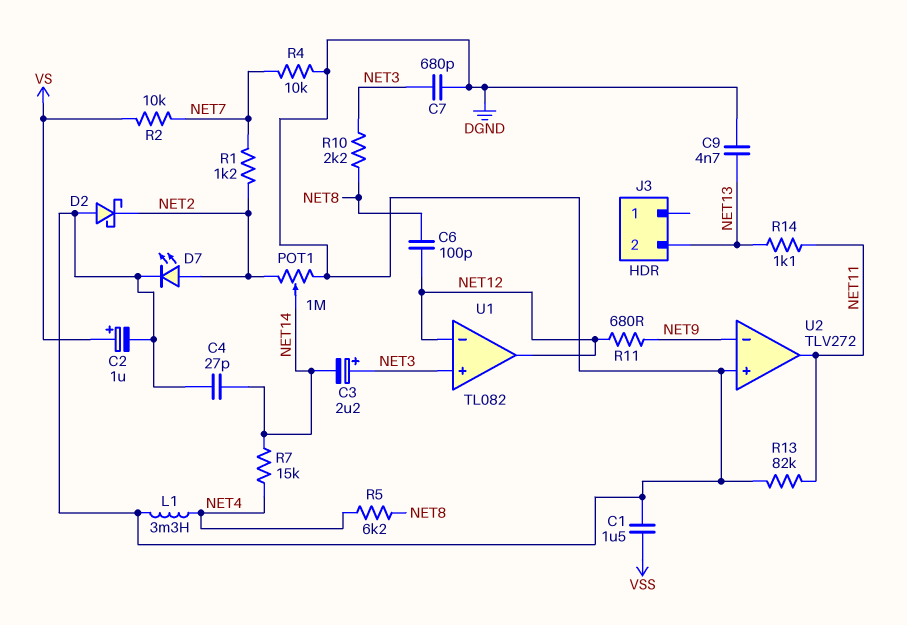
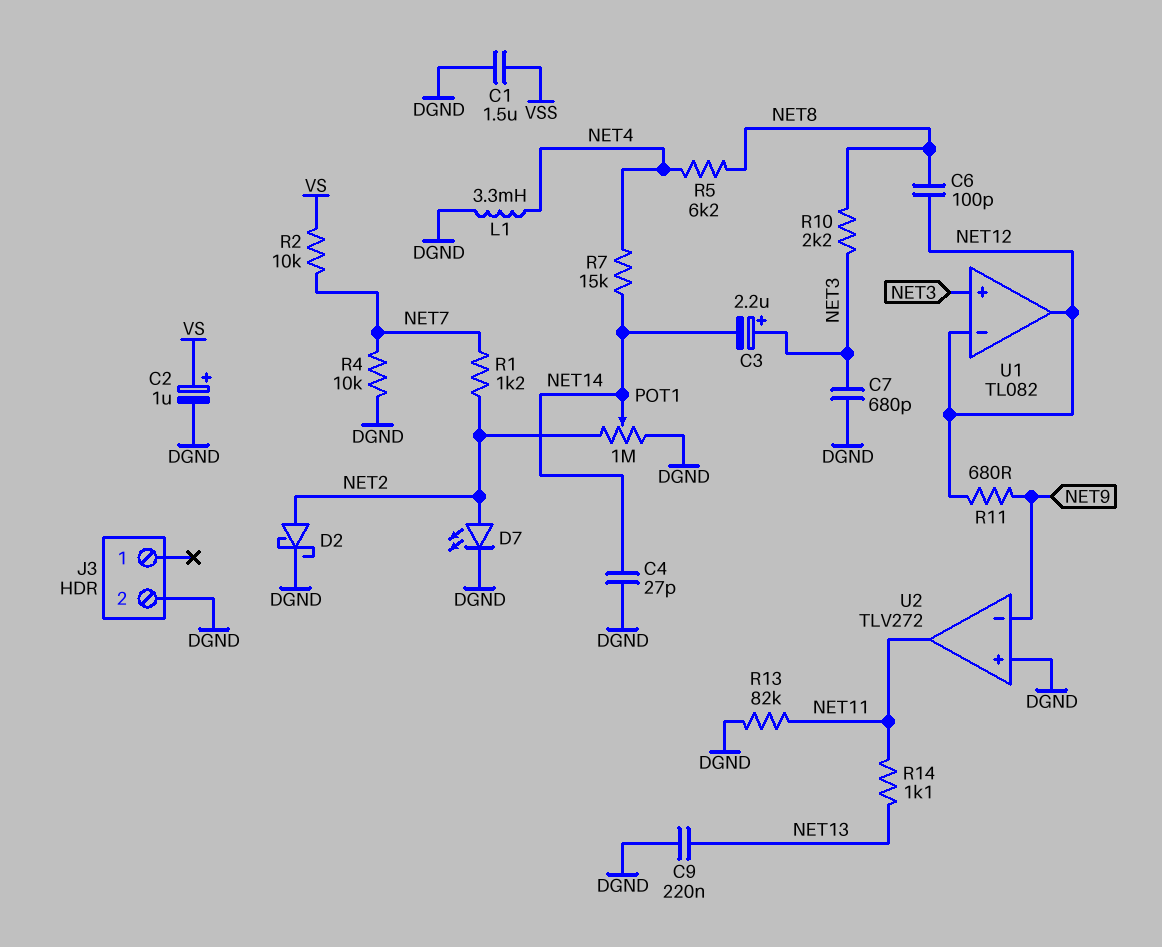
C9: 4.7nF (DGND, NET13) -> 220nF (DGND, NET13)
D2: schottky (A DGND, K NET2) -> schottky (A NET2, K DGND)
J3 pin 2: NET13 -> DGND

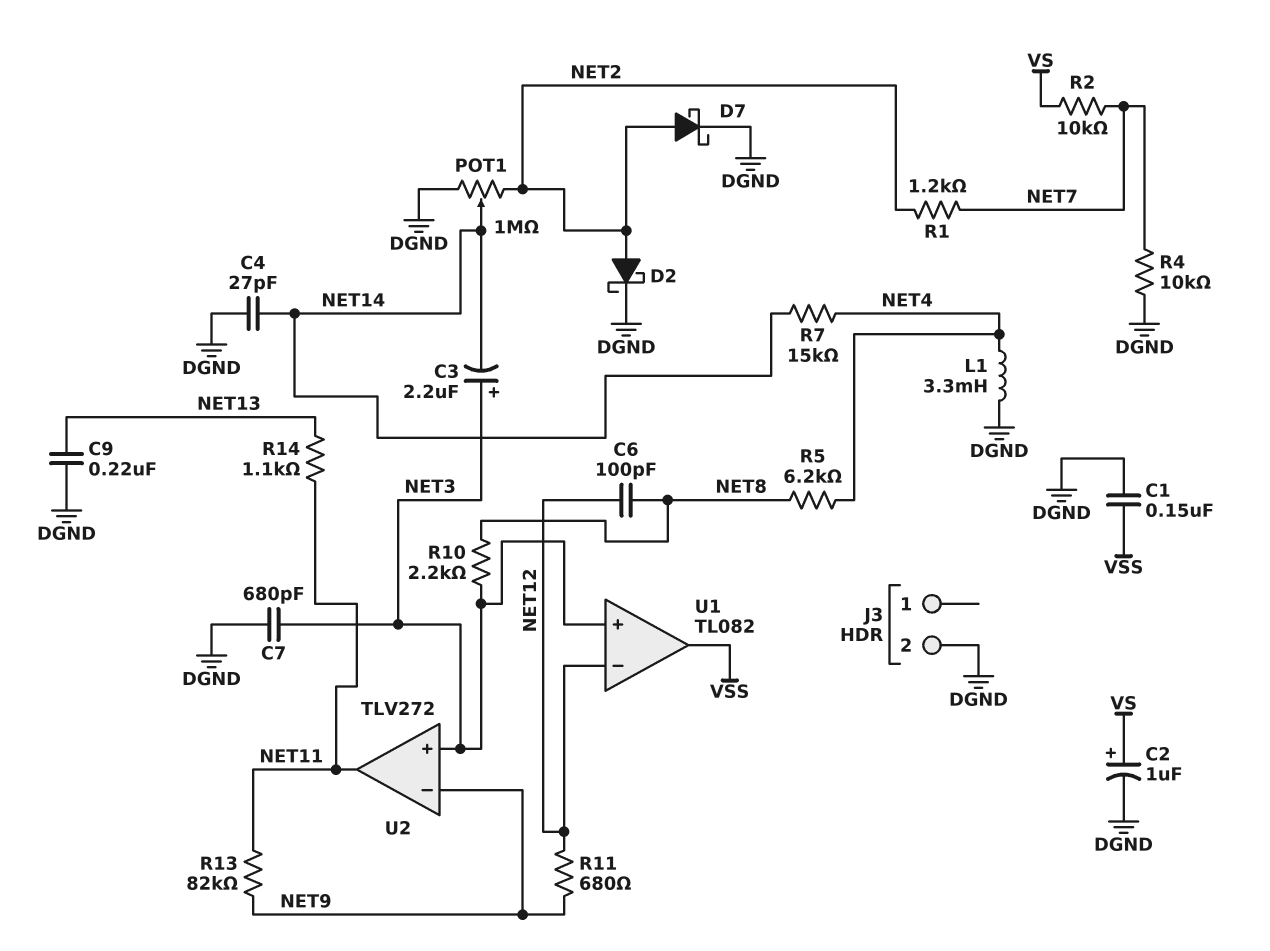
C1: 1.5uF (DGND, VSS) -> 150nF (DGND, VSS)
D7: LED (A NET2, K DGND) -> schottky (A NET2, K DGND)
R13: 82k (DGND, NET11) -> 82k (NET9, NET11)
U1 pin out: NET12 -> VSS
U2 pin in+: DGND -> NET3

